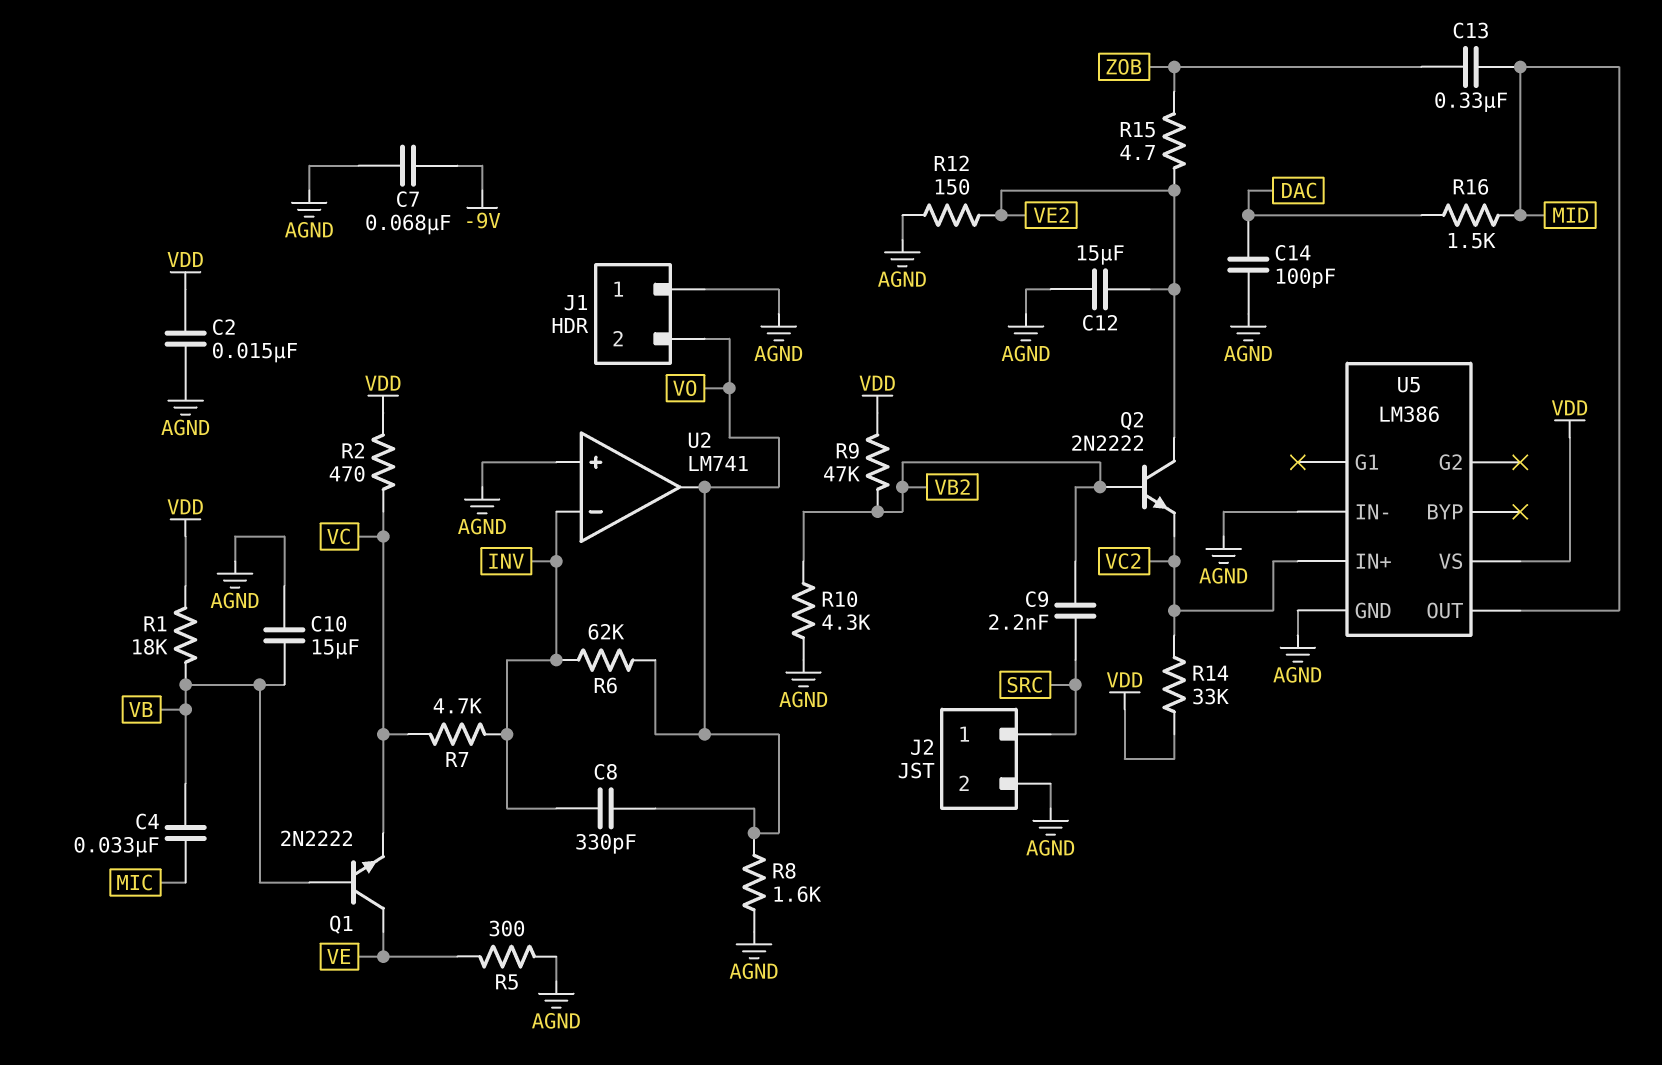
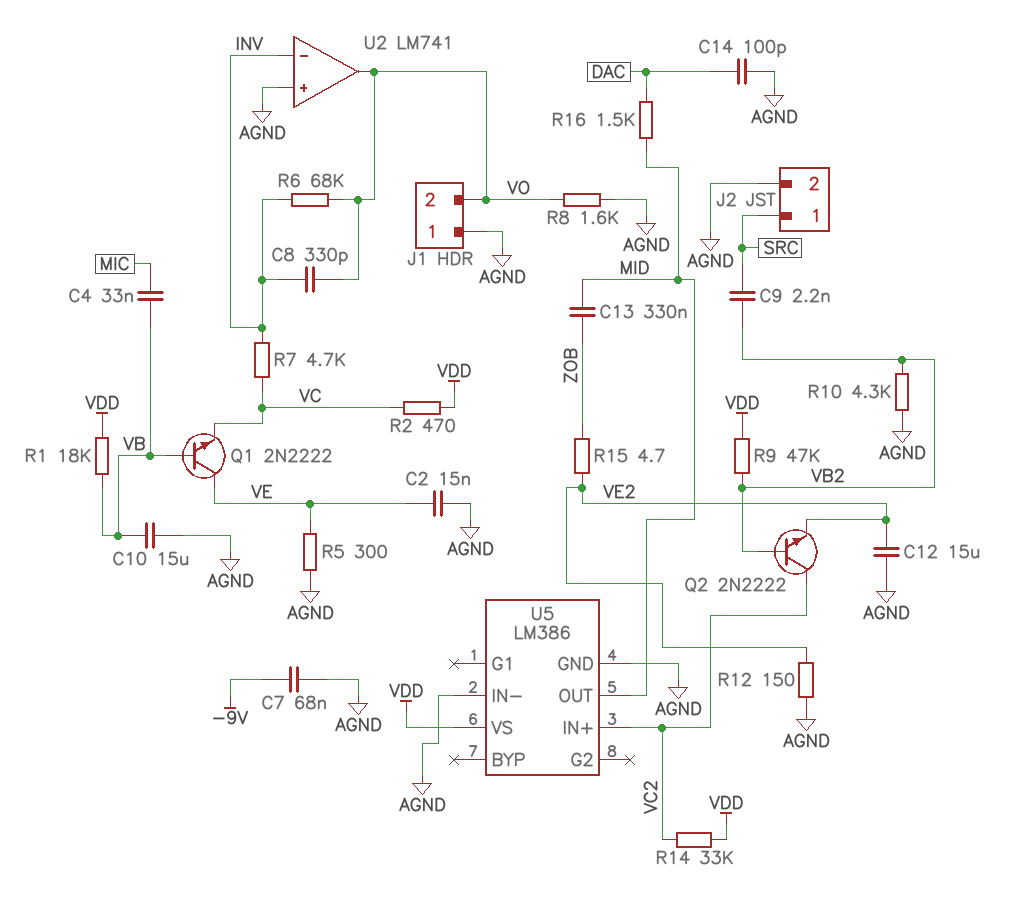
C2: 15nF (AGND, VDD) -> 15nF (AGND, VE)
Q2: NPN 2N2222 (B VB2, C VE2, E VC2) -> NPN 2N2222 (B VB2, C VC2, E VE2)
R6: 62k (INV, VO) -> 68k (INV, VO)

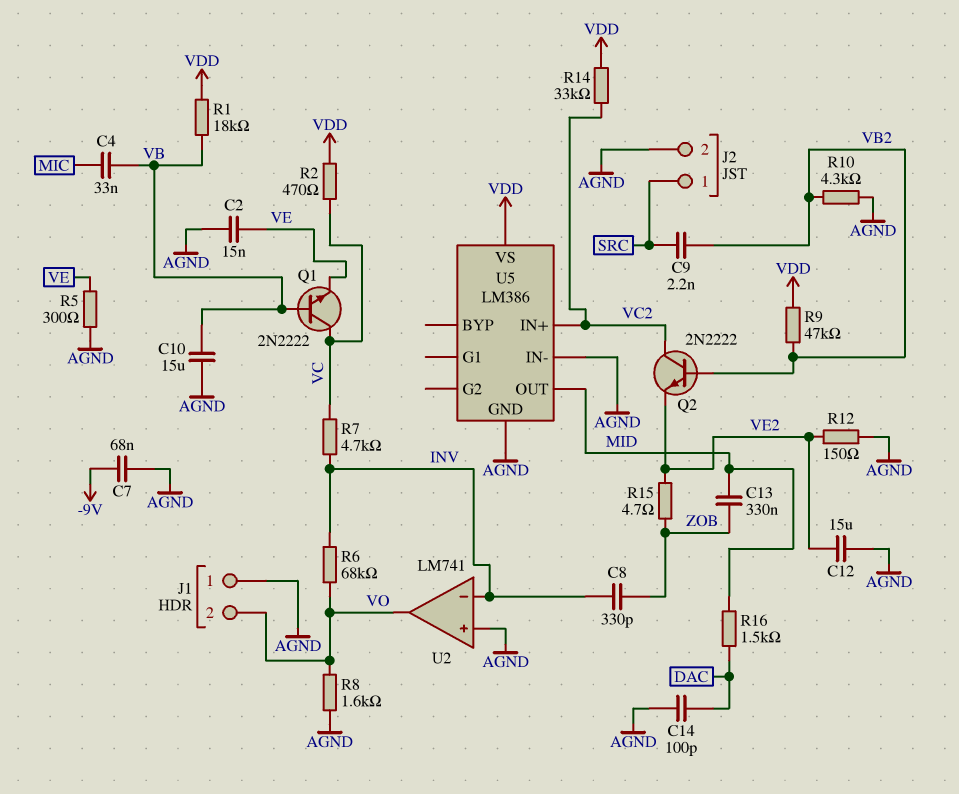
C8: 330pF (INV, VO) -> 330pF (INV, ZOB)
Q1: NPN 2N2222 (B VB, C VE, E VC) -> NPN 2N2222 (B VB, C VC, E VE)

